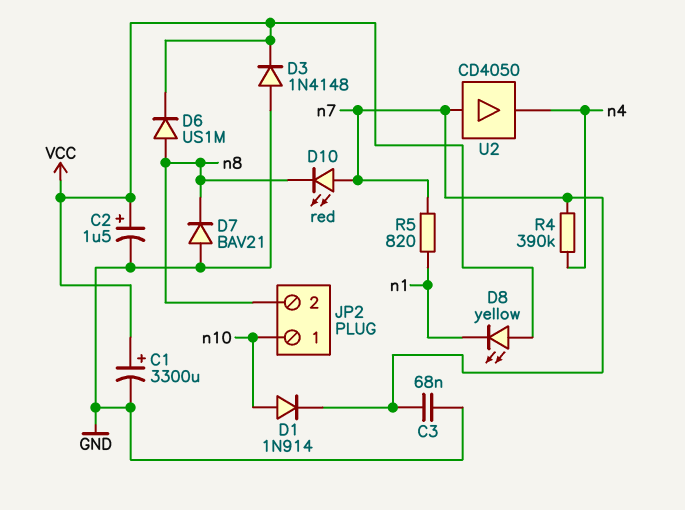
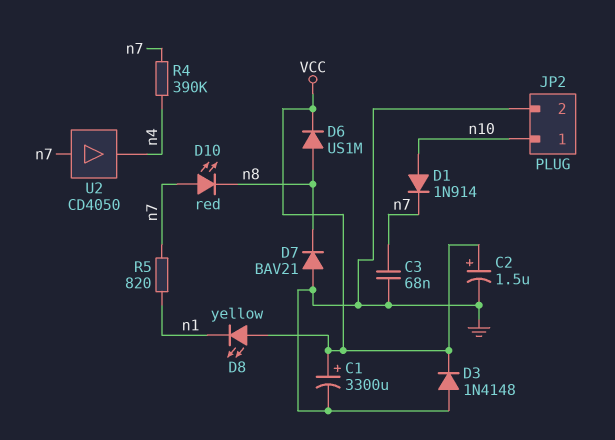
JP2 pin 2: n8 -> GND

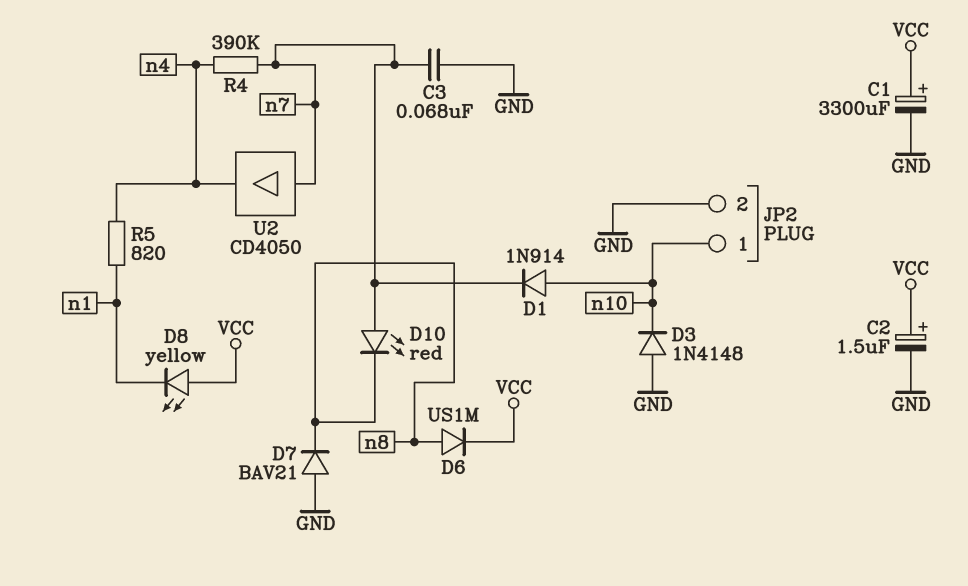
D3: diode 1N4148 (A GND, K VCC) -> diode 1N4148 (A GND, K n10)
R5: 820 (n1, n7) -> 820 (n1, n4)

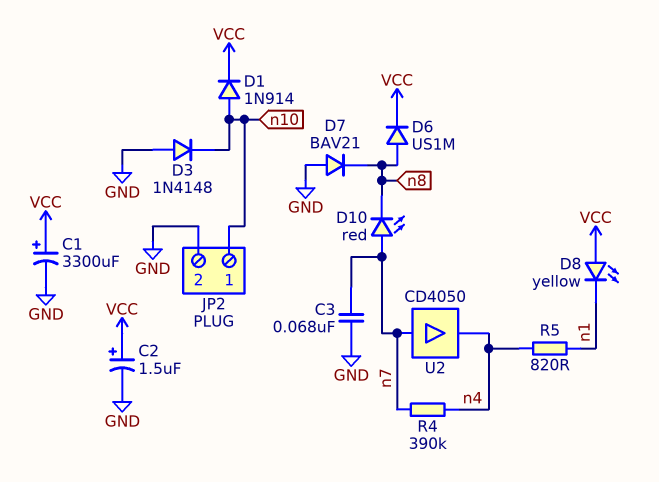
D1: diode 1N914 (A n10, K n7) -> diode 1N914 (A n10, K VCC)

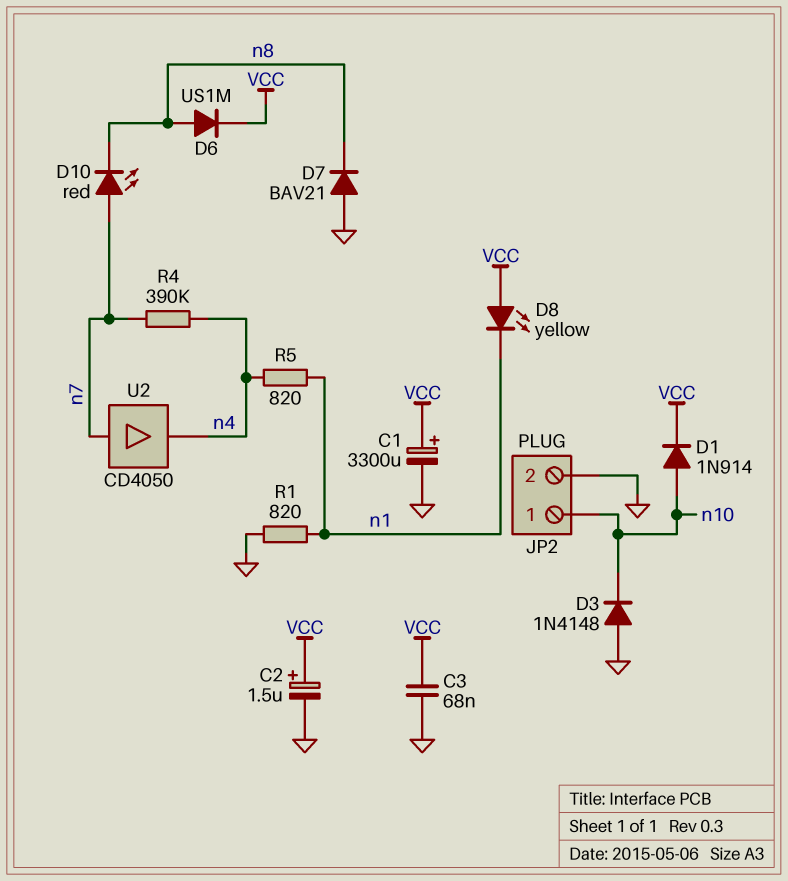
C3: 68nF (GND, n7) -> 68nF (GND, VCC)
R1: none -> 820 (GND, n1)

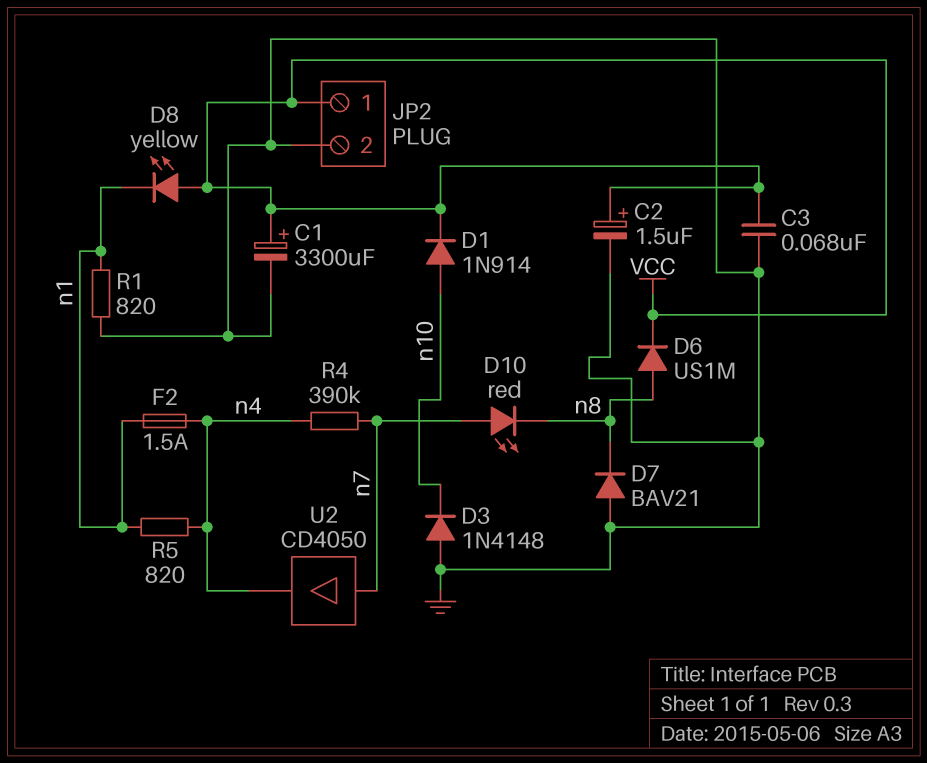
F2: none -> 1.5A (n1, n4)
JP2 pin 1: n10 -> VCC

